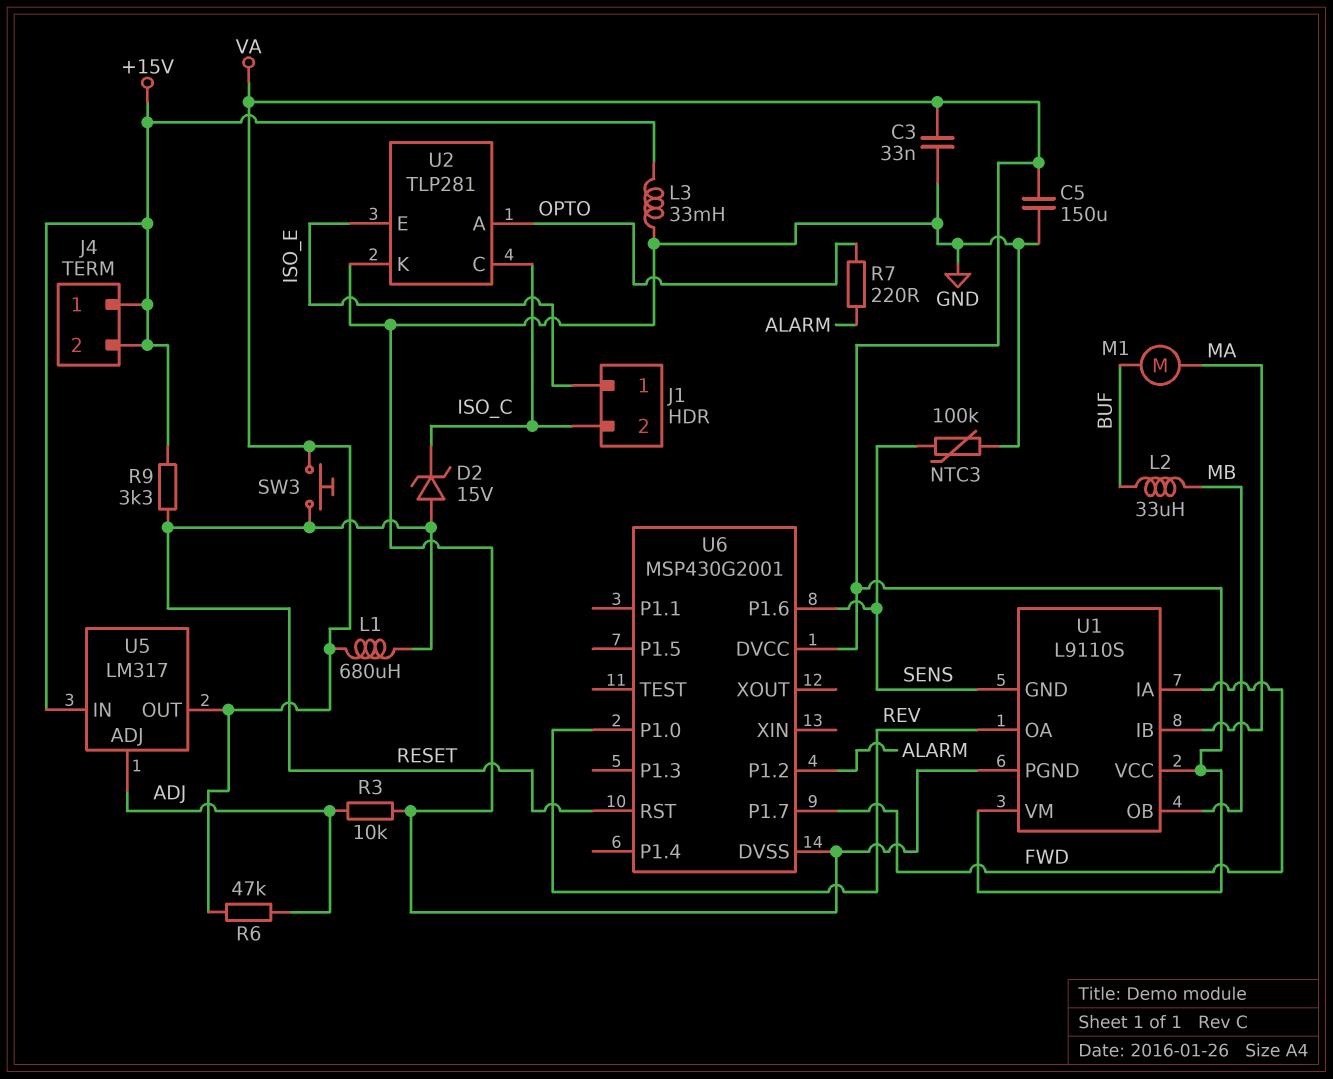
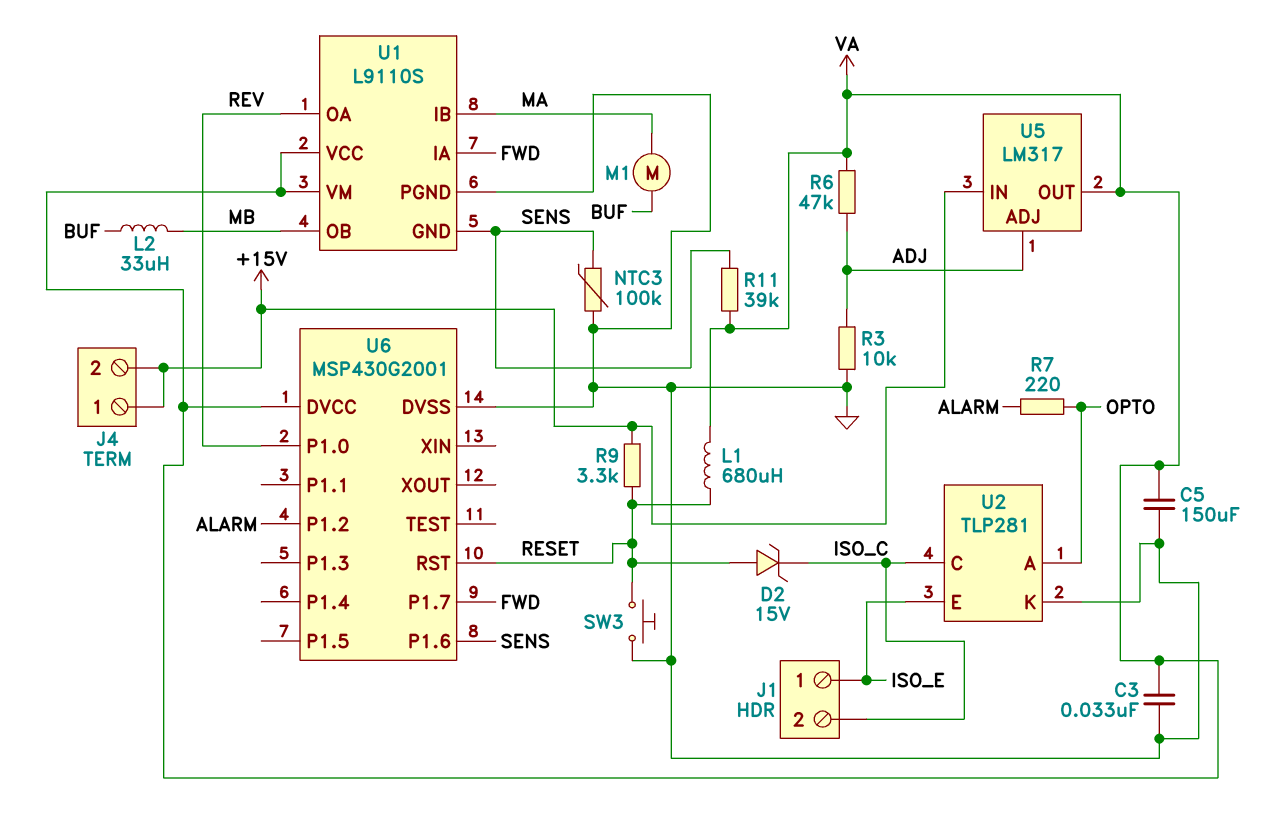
L3: 33mH (+15V, GND) -> none
R11: none -> 39k (SENS, VA)
SW3: button (RESET, VA) -> button (GND, RESET)

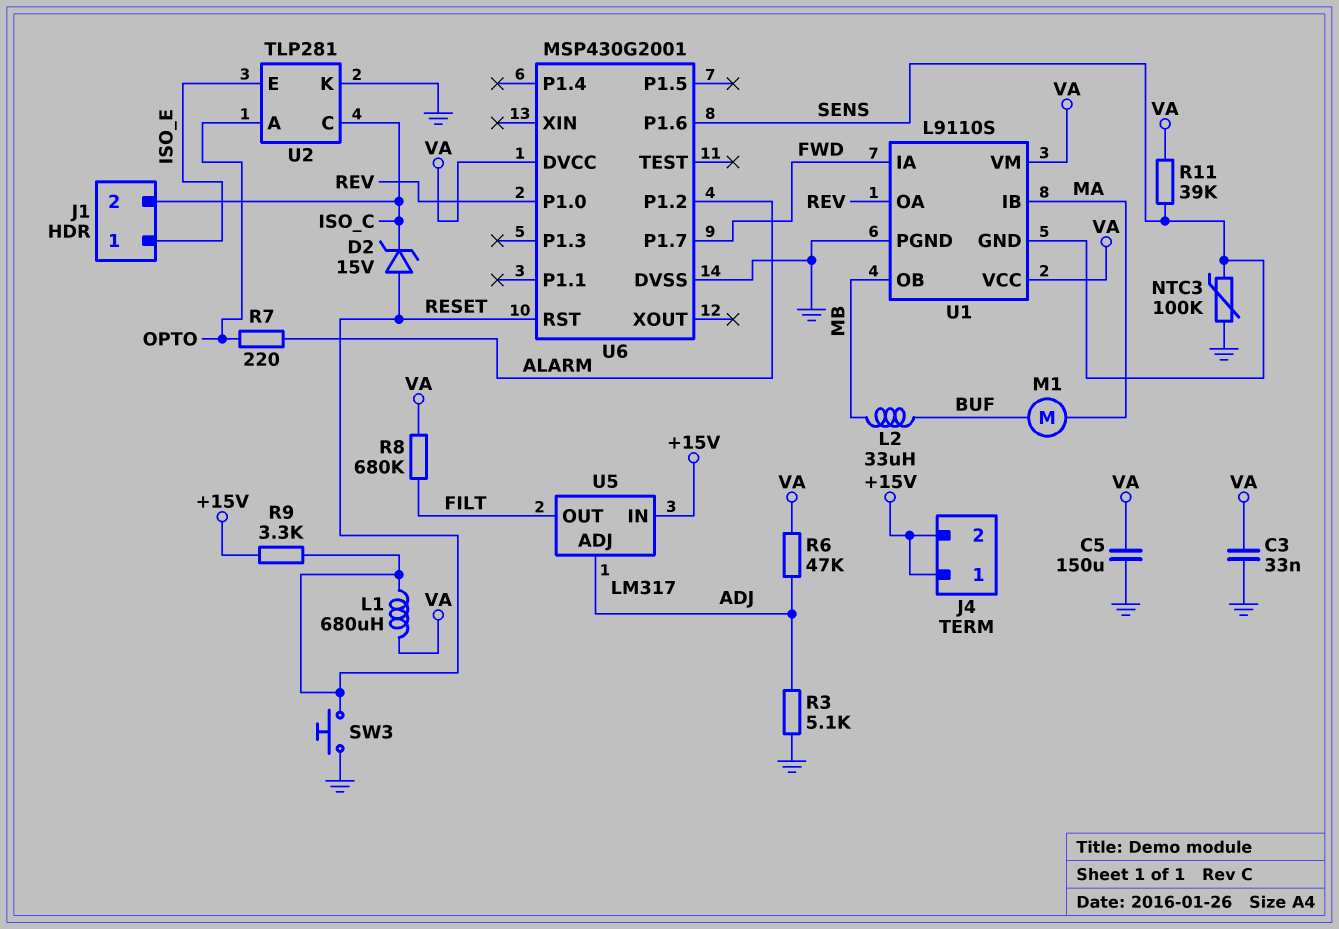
R3: 10k (ADJ, GND) -> 5.1k (ADJ, GND)
R8: none -> 680k (FILT, VA)
U5 pin OUT: VA -> FILT

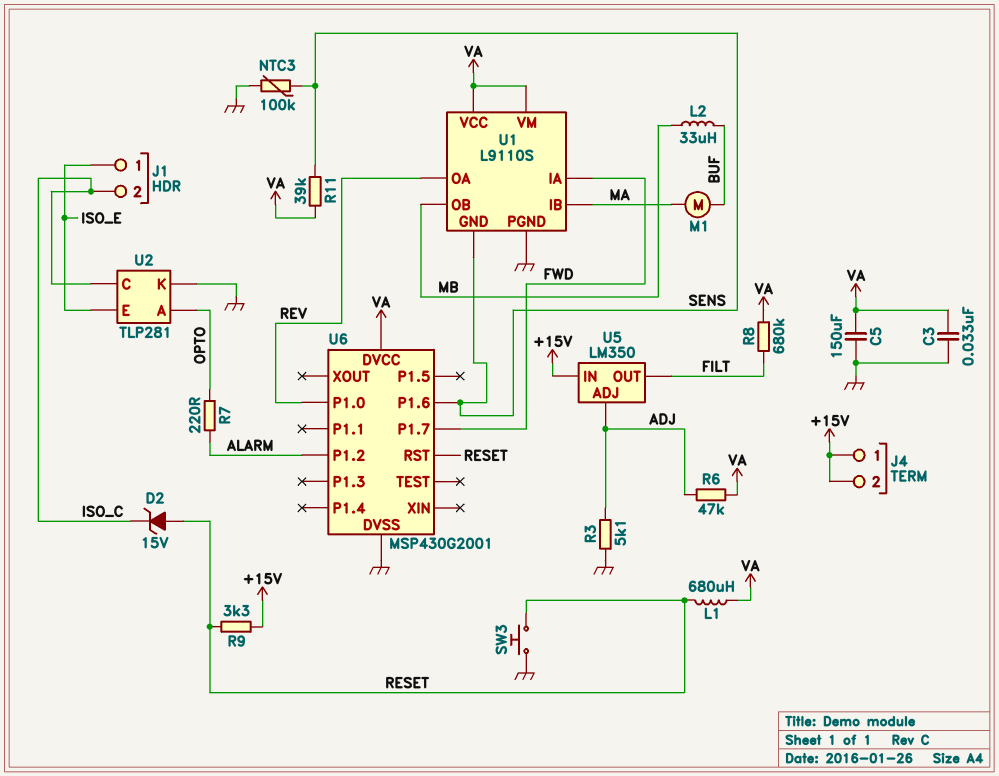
U5: LM317 -> LM350

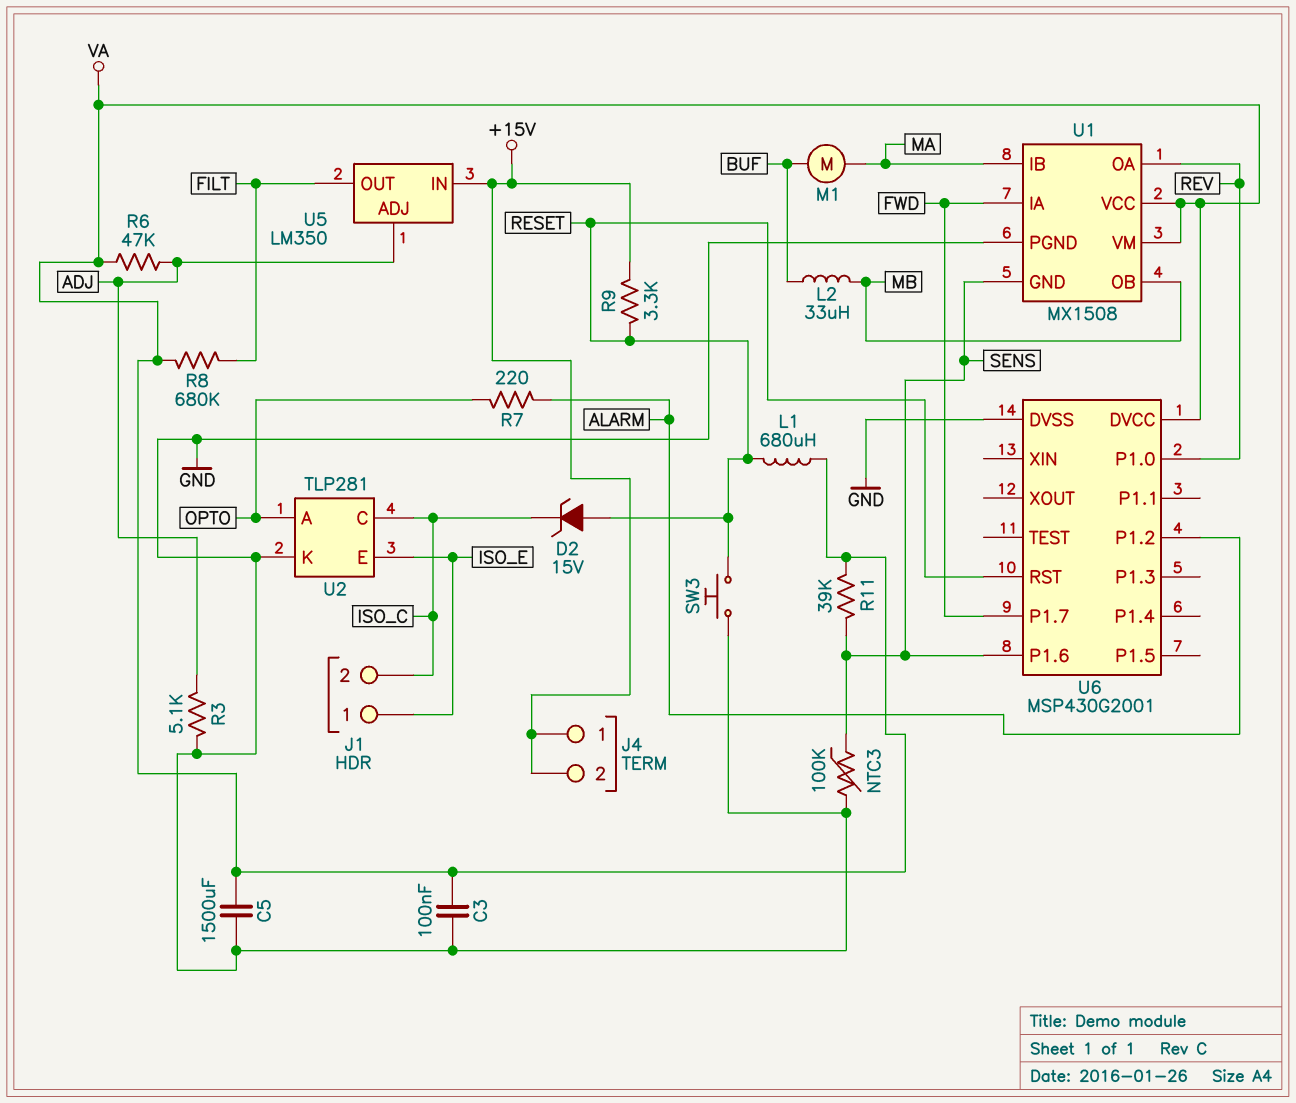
C3: 33nF (GND, VA) -> 100nF (GND, VA)
C5: 150uF (GND, VA) -> 1500uF (GND, VA)
U1: L9110S -> MX1508

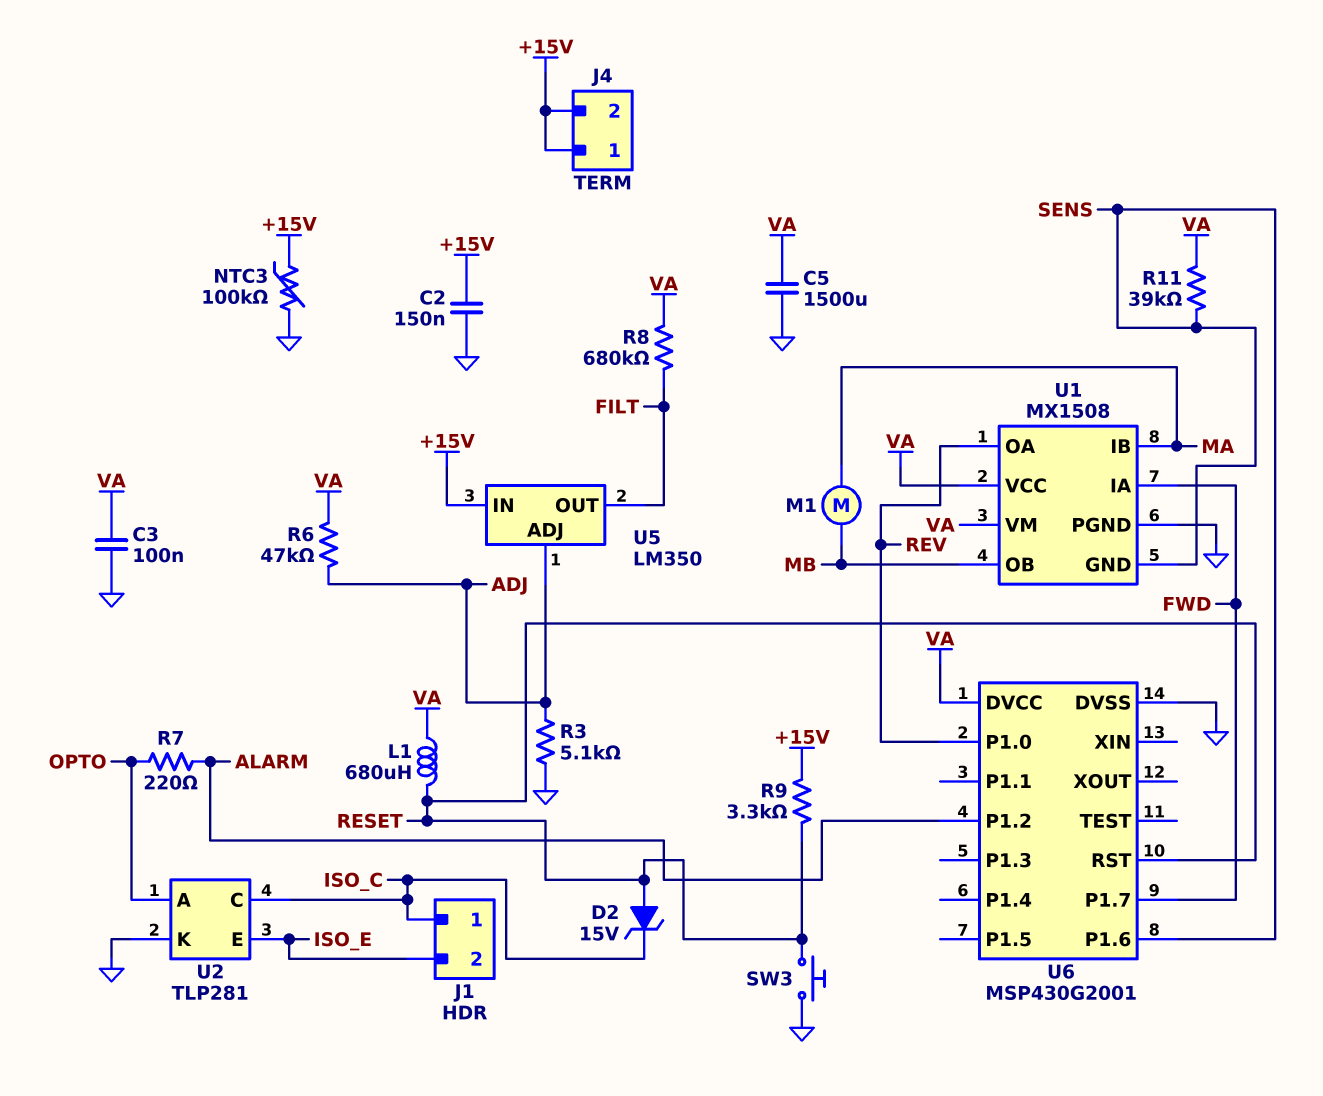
C2: none -> 150nF (+15V, GND)
J1 pin 1: ISO_E -> ISO_C
J1 pin 2: ISO_C -> ISO_E
L2: 33uH (BUF, MB) -> none
M1: motor (BUF, MA) -> motor (MA, MB)
NTC3: 100k (GND, SENS) -> 100k (+15V, GND)

